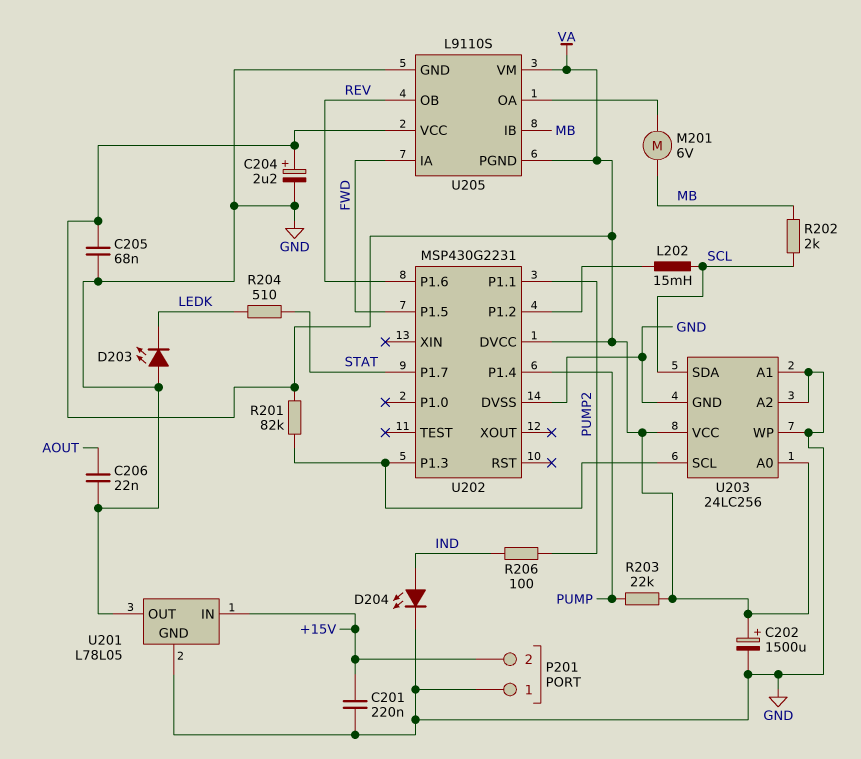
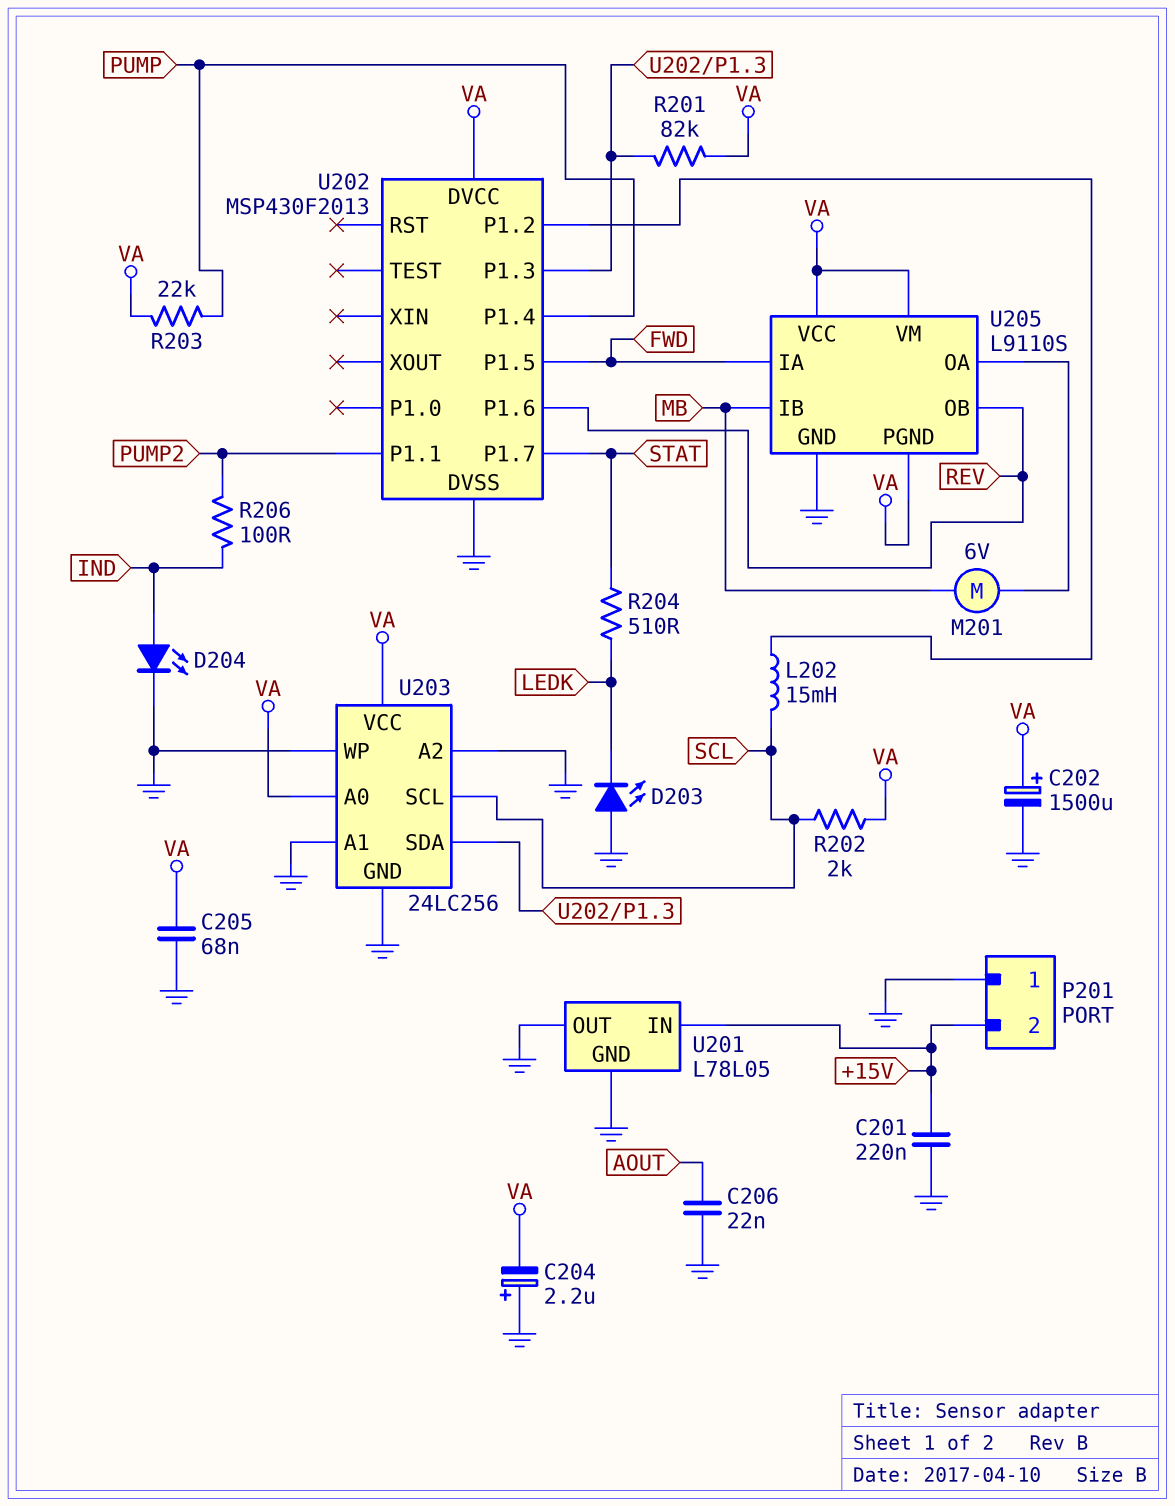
C204: 2.2uF (plus VA, minus GND) -> 2.2uF (plus GND, minus VA)
R202: 2k (MB, SCL) -> 2k (SCL, VA)
U202: MSP430G2231 -> MSP430F2013
U203 pin SCL: U202/P1.3 -> SCL
U203 pin SDA: SCL -> U202/P1.3

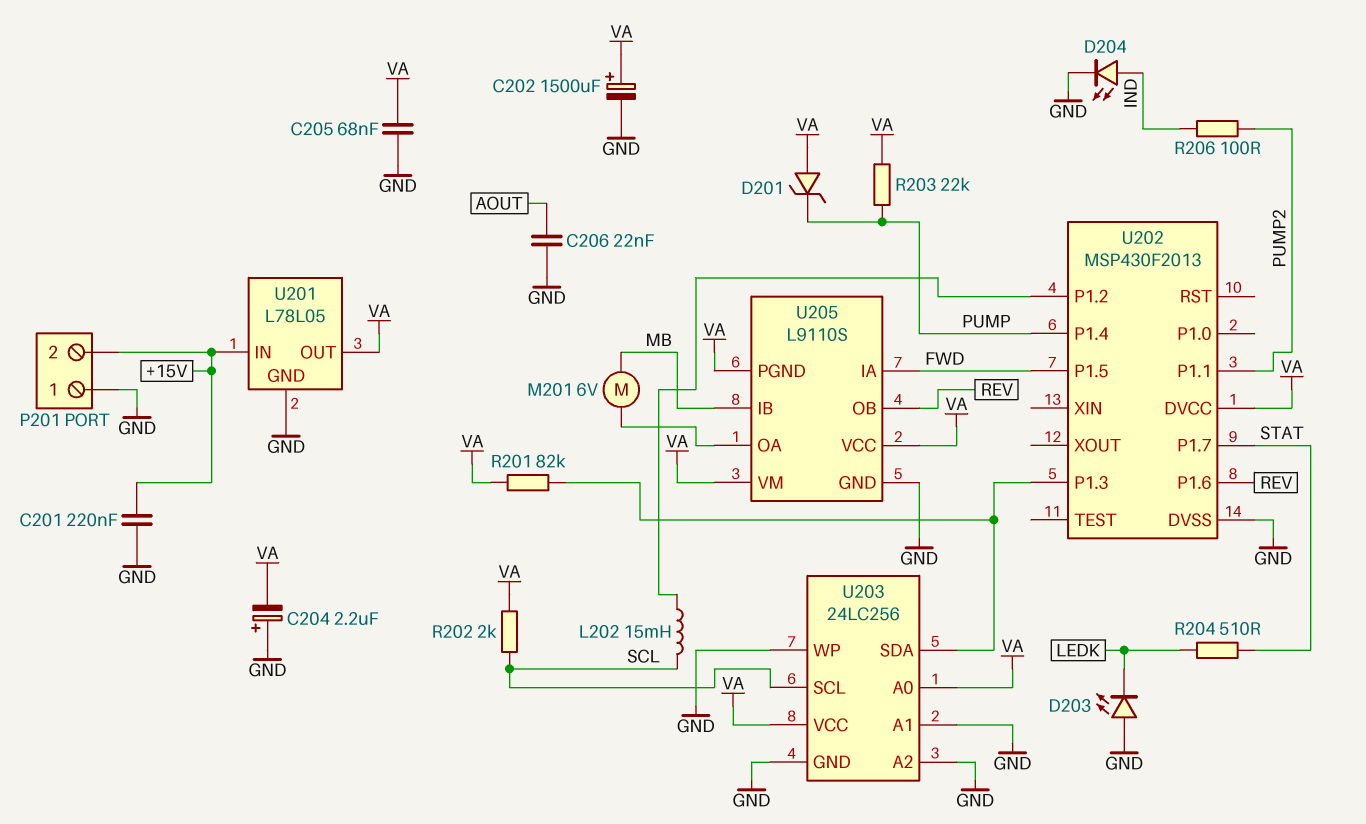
D201: none -> zener (A VA, K PUMP)
U201 pin OUT: GND -> VA

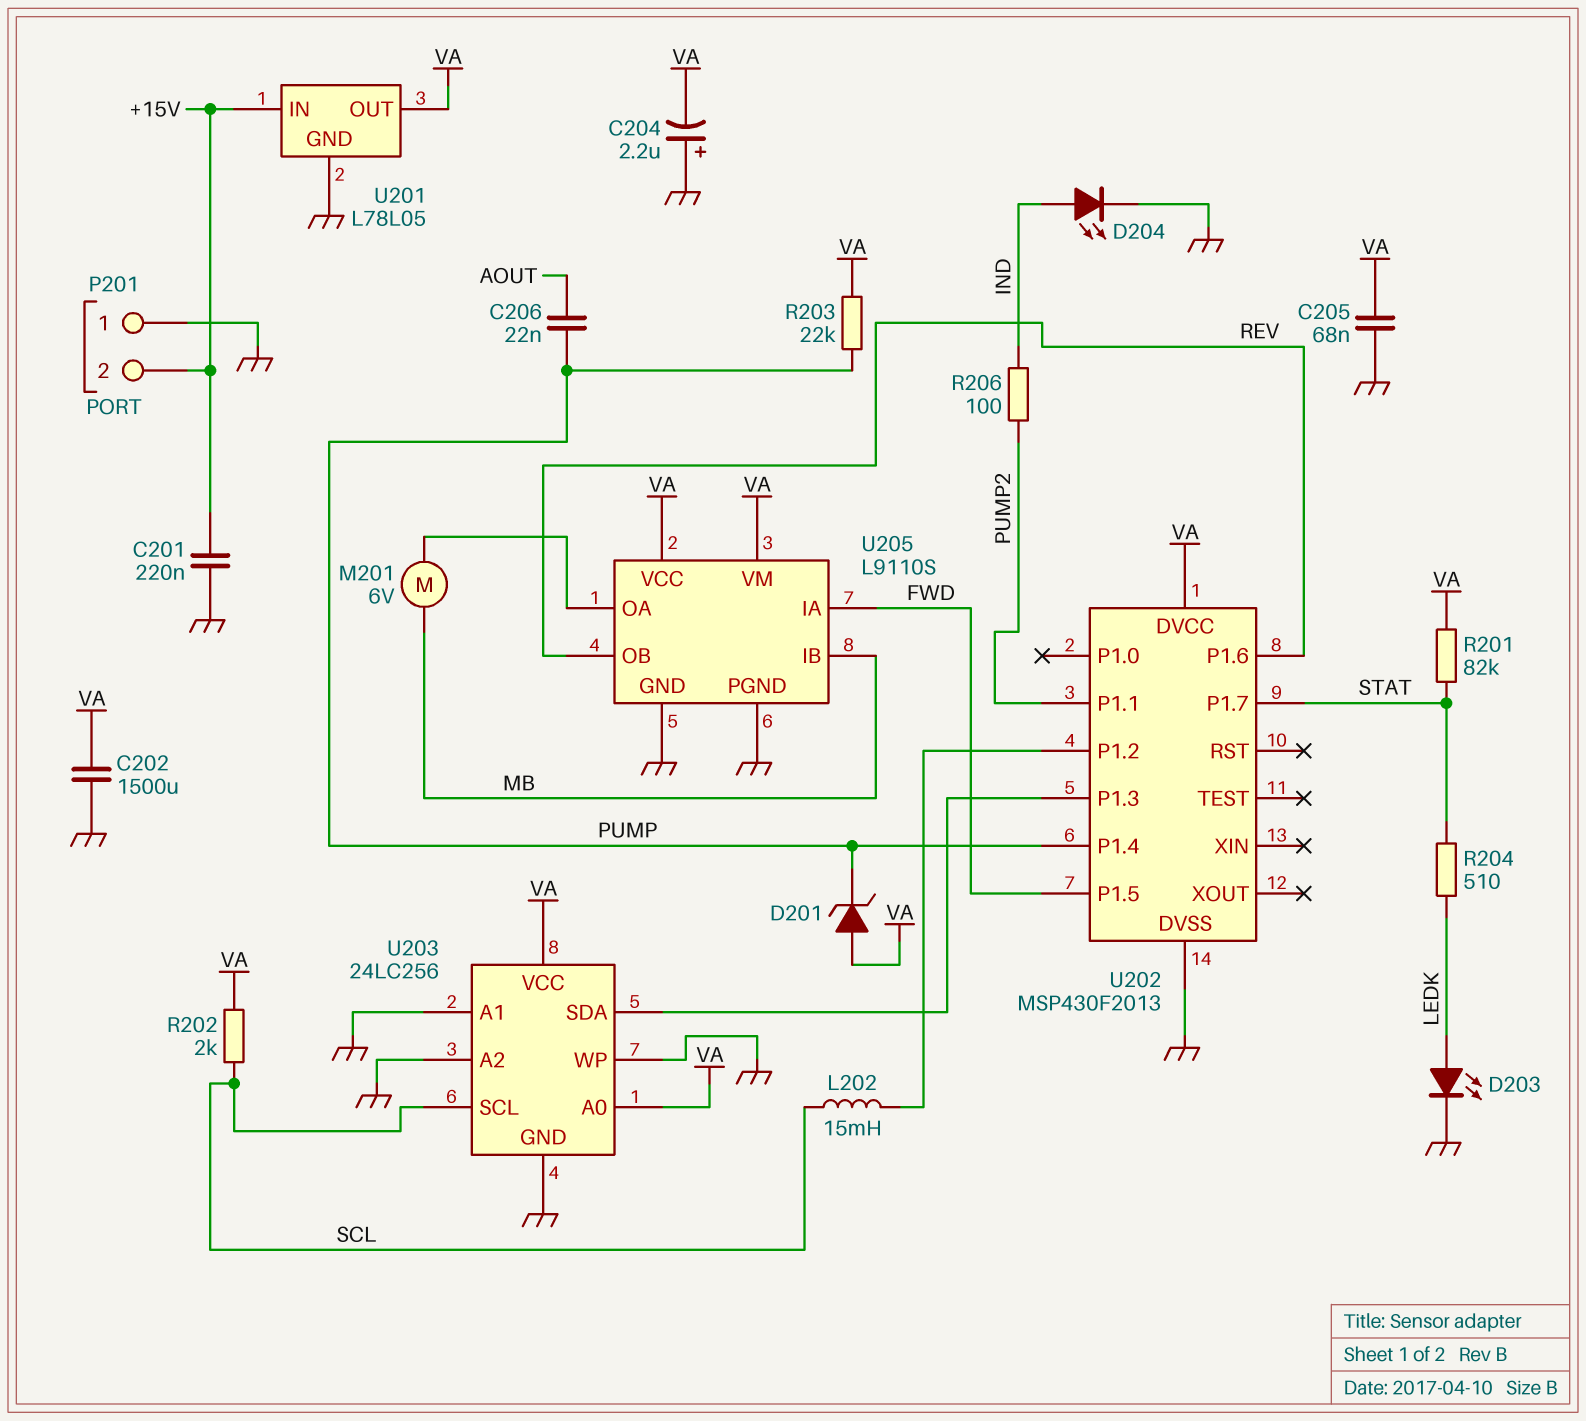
C202: 1500uF (plus VA, minus GND) -> 1500uF (GND, VA)
C206: 22nF (AOUT, GND) -> 22nF (AOUT, PUMP)
D203: LED (A GND, K LEDK) -> LED (A LEDK, K GND)
R201: 82k (U202/P1.3, VA) -> 82k (STAT, VA)
U205 pin PGND: VA -> GND

